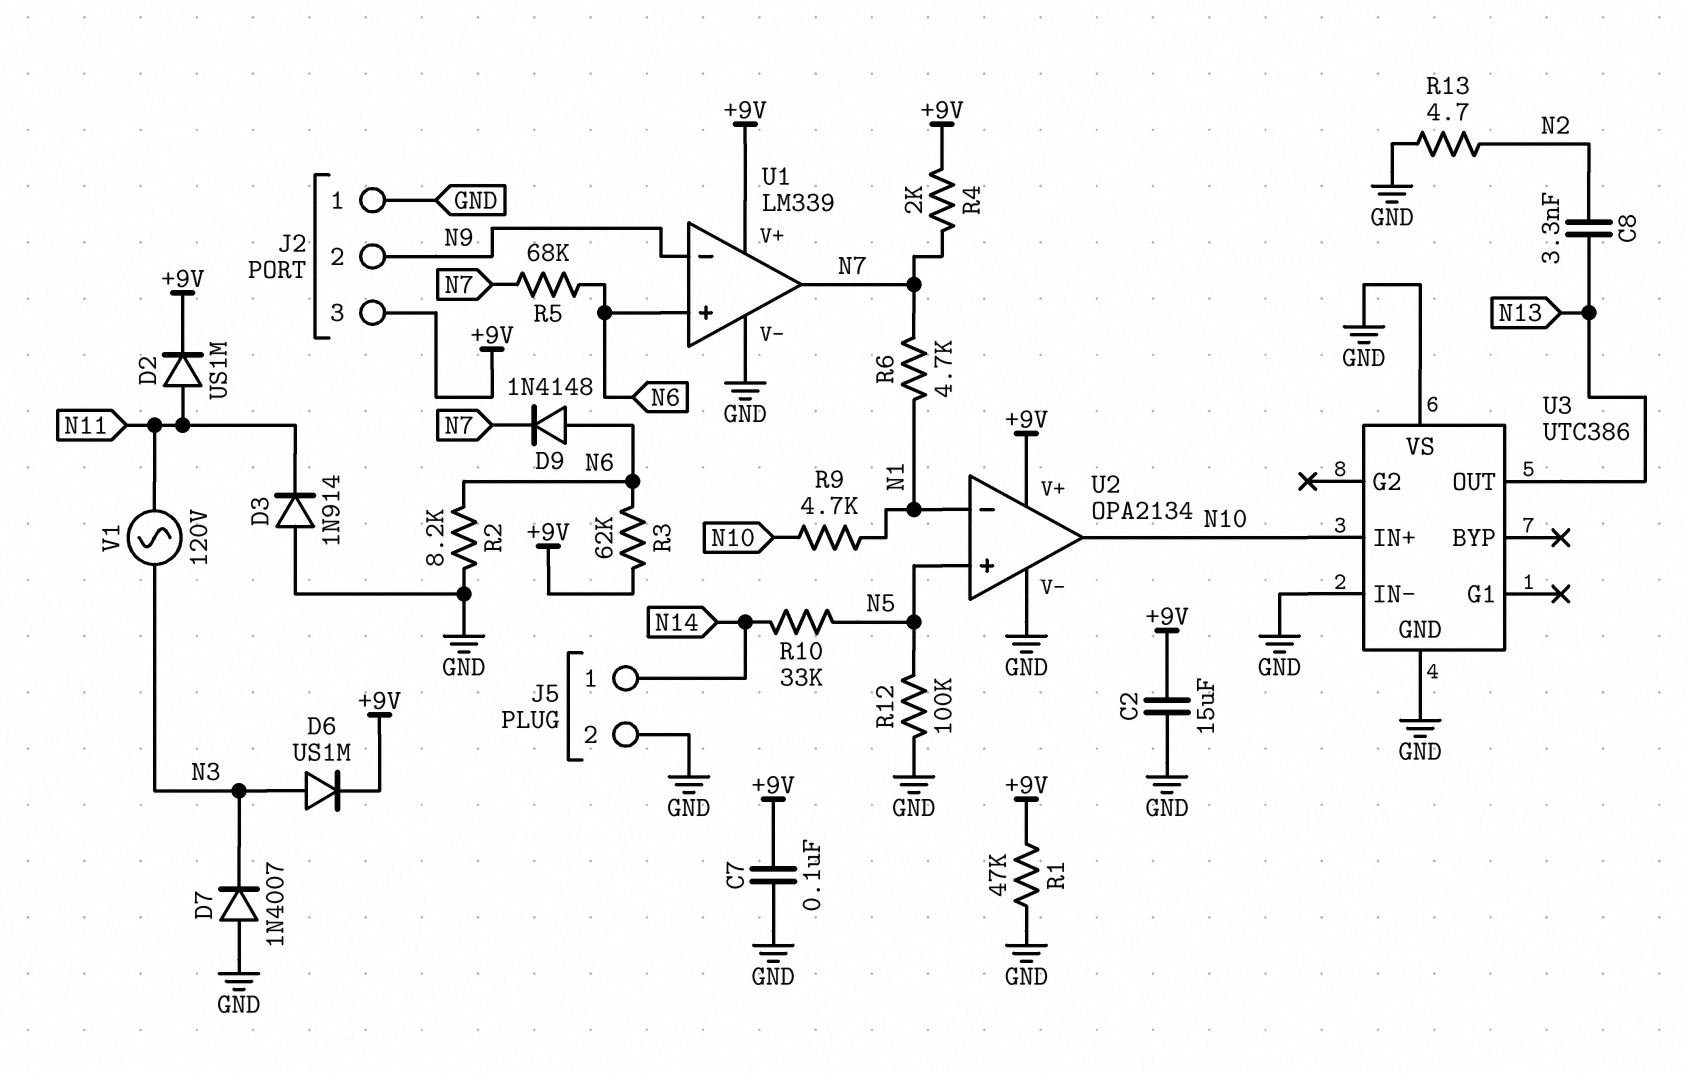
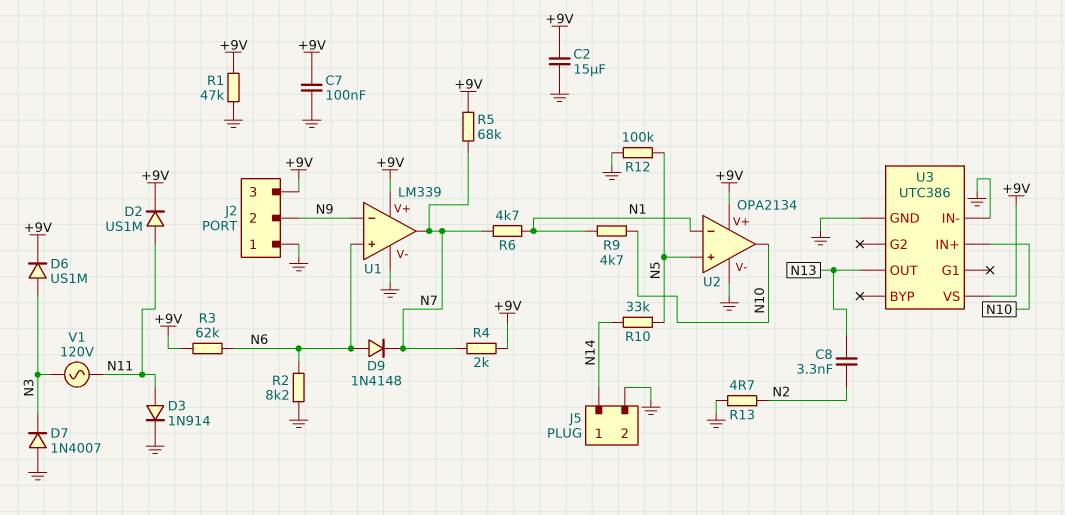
D3: diode 1N914 (A GND, K N11) -> diode 1N914 (A N11, K GND)
R5: 68k (N6, N7) -> 68k (+9V, N7)
U3 pin VS: GND -> +9V

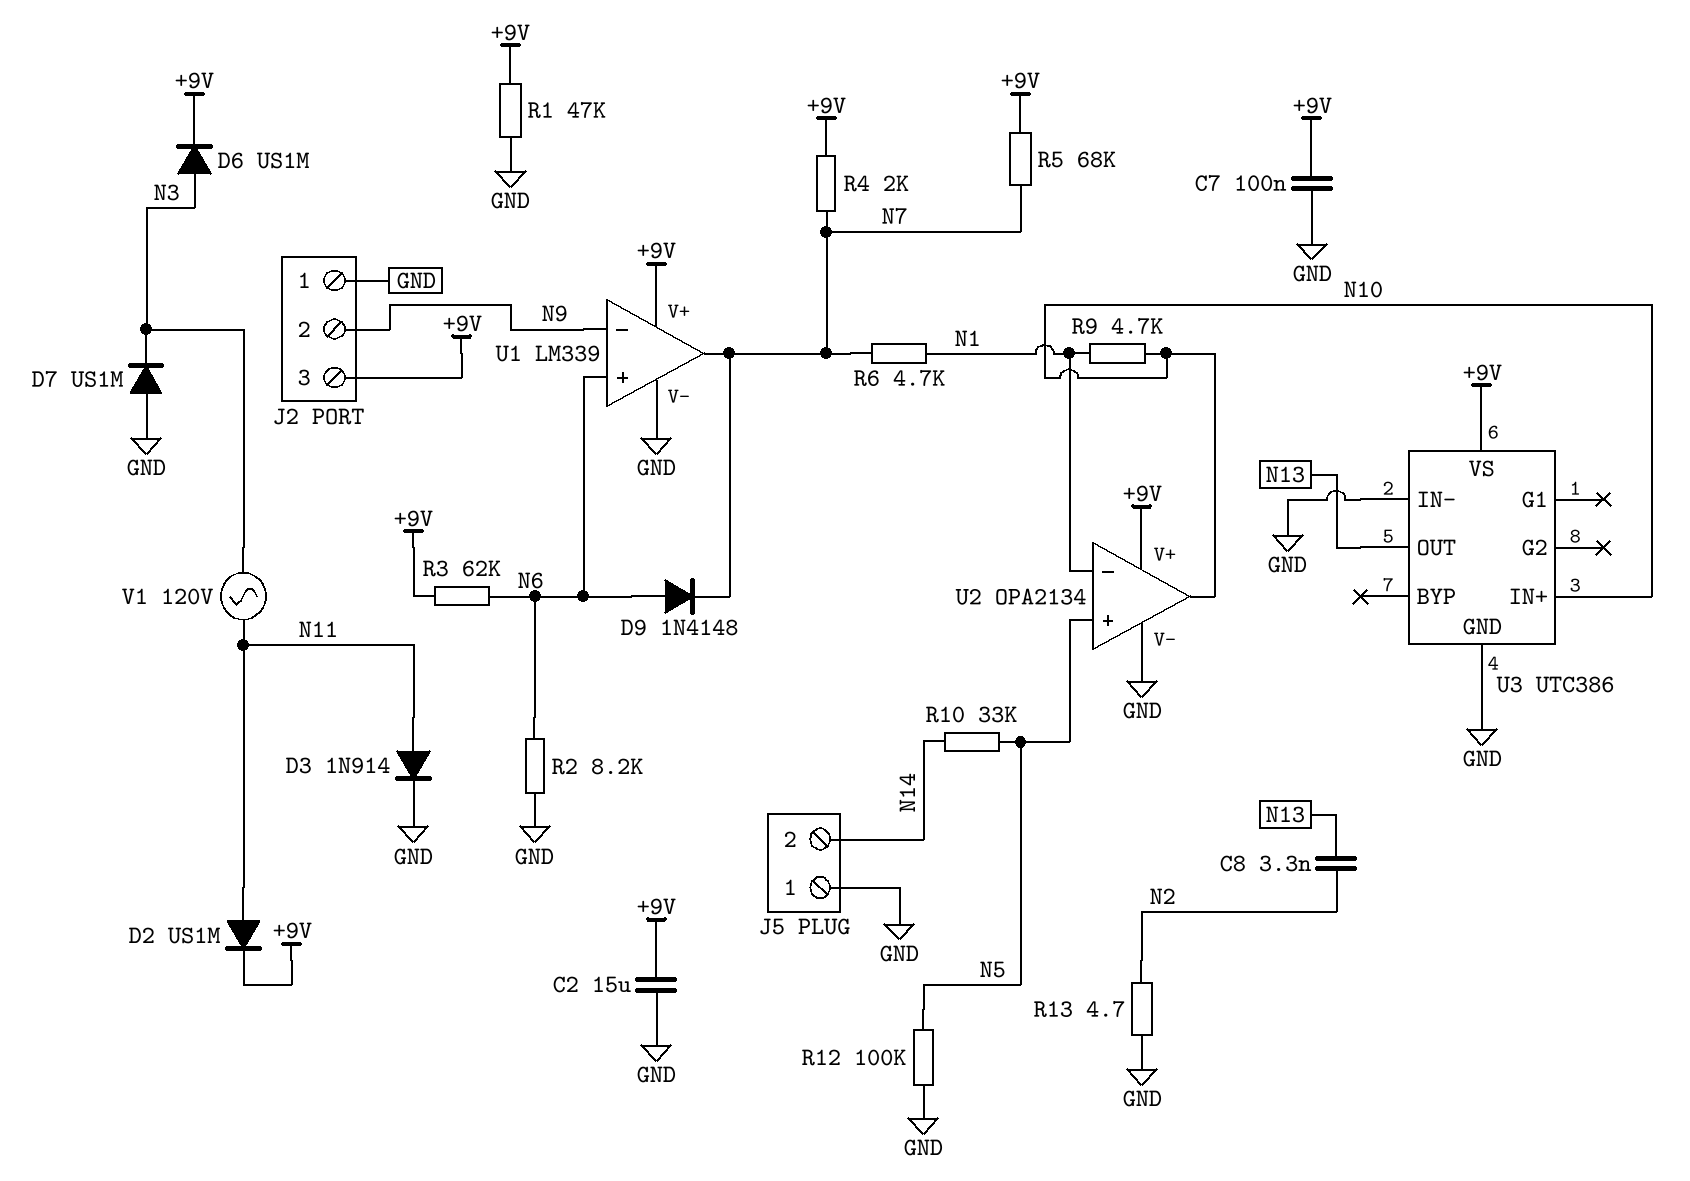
D7: diode 1N4007 (A GND, K N3) -> diode US1M (A GND, K N3)
J5 pin 1: N14 -> GND
J5 pin 2: GND -> N14

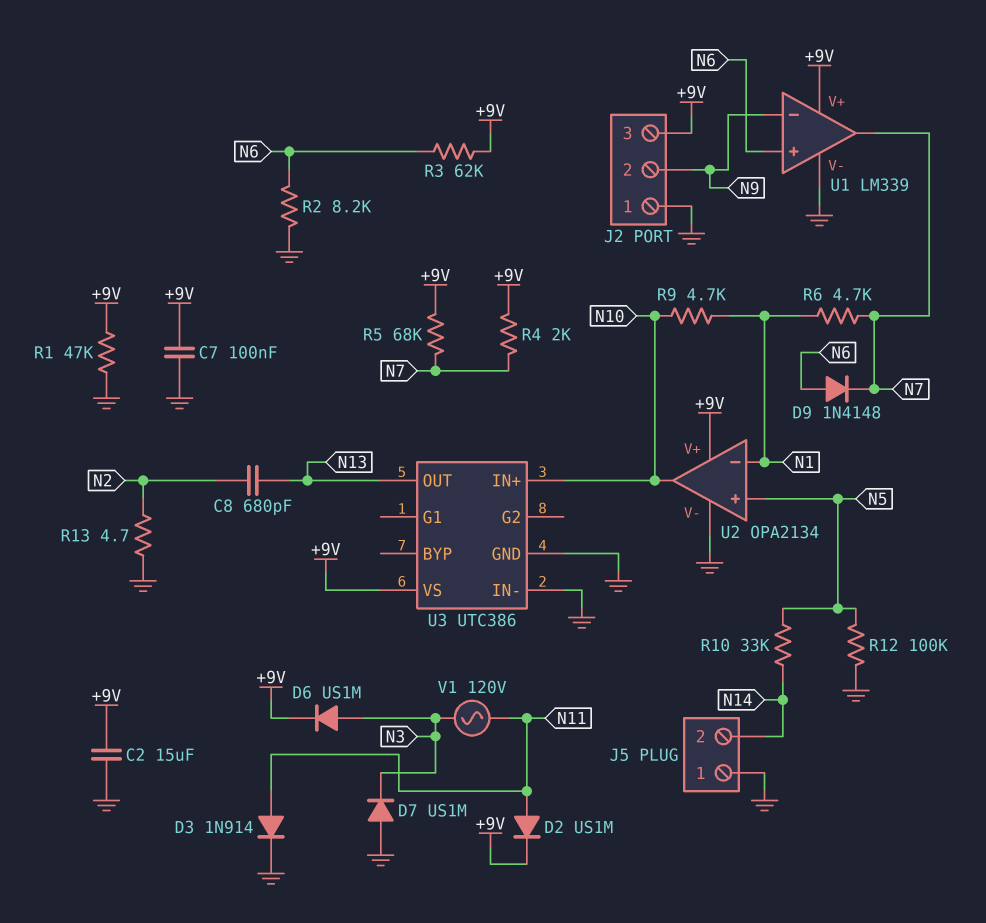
C8: 3.3nF (N2, N13) -> 680pF (N2, N13)

